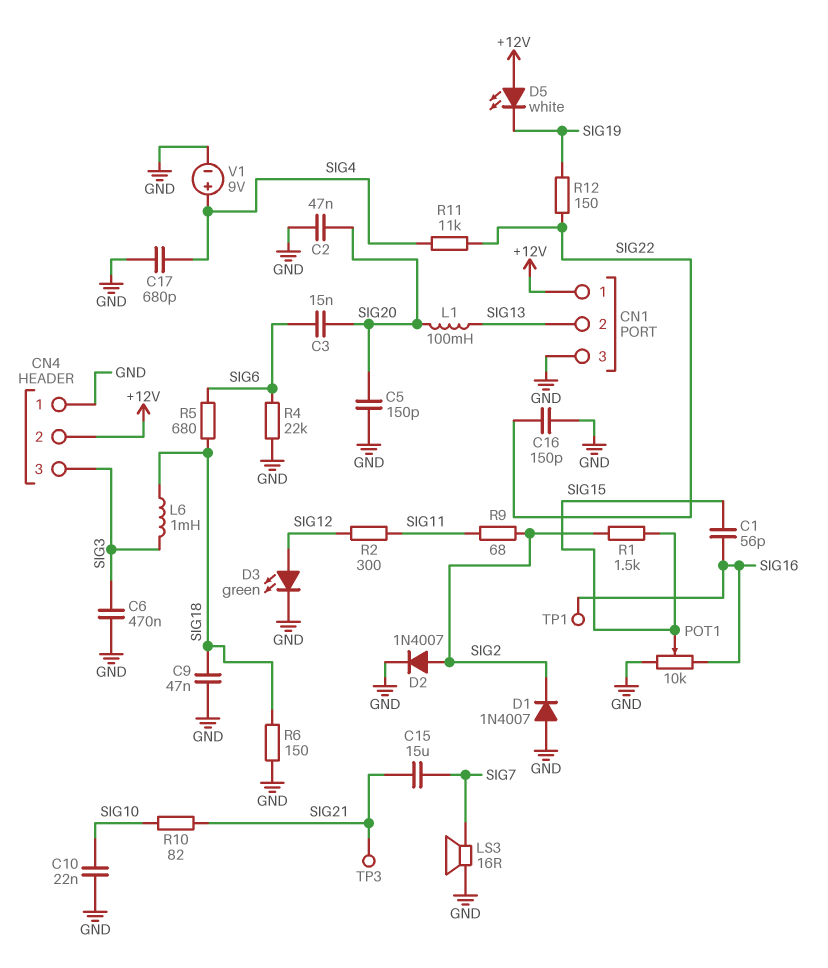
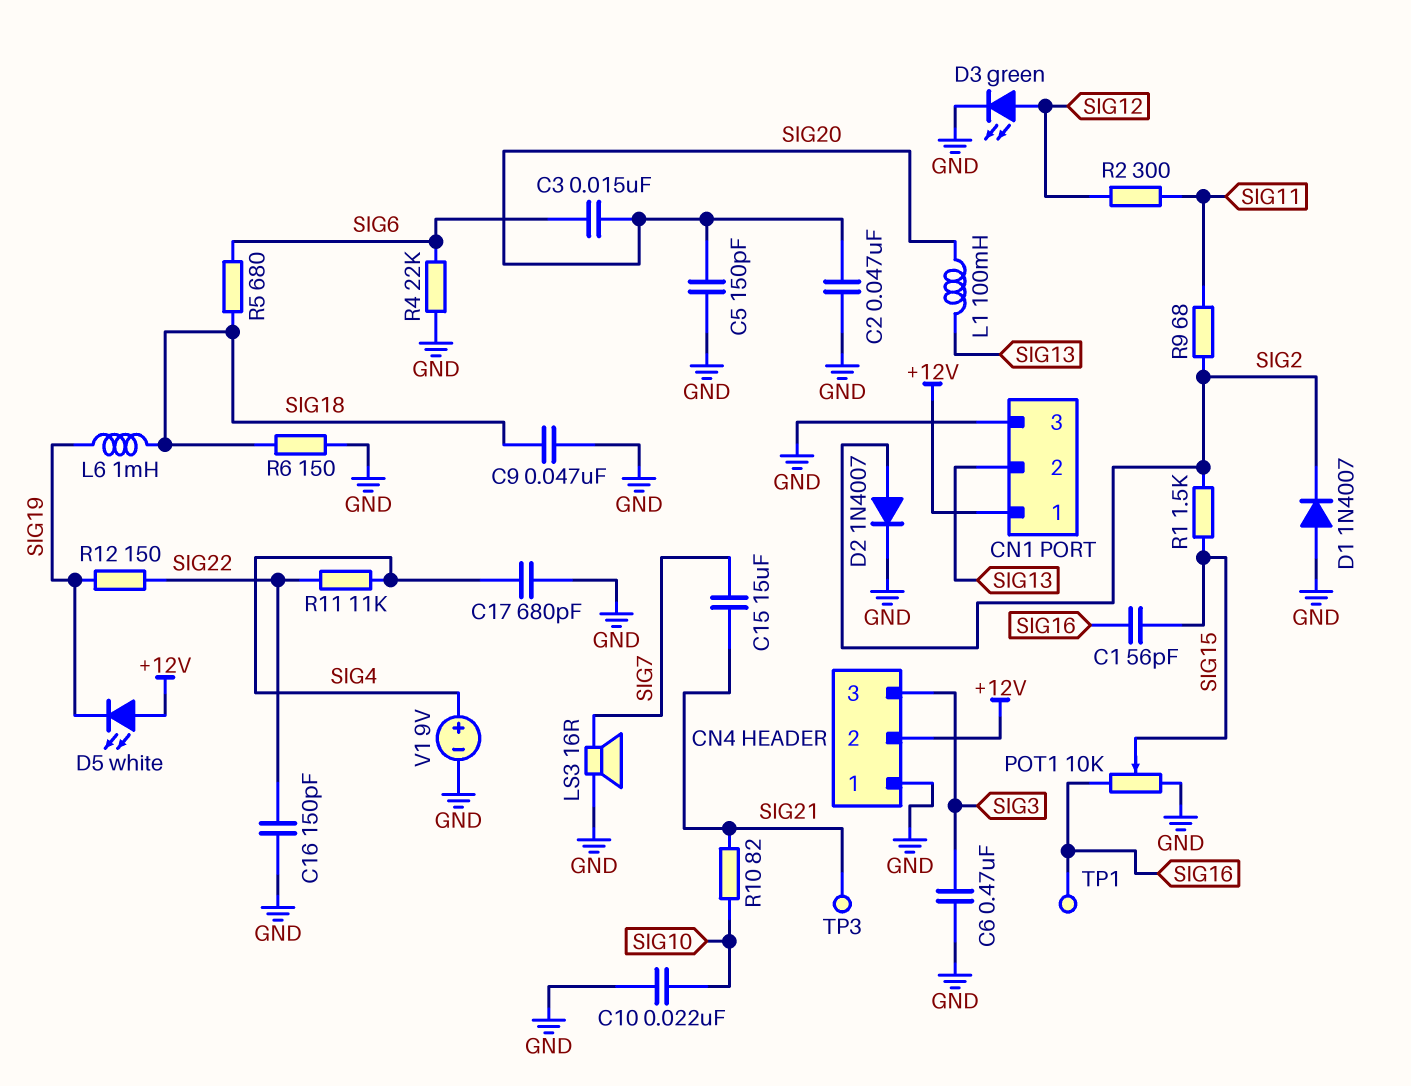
L6: 1mH (SIG3, SIG18) -> 1mH (SIG18, SIG19)

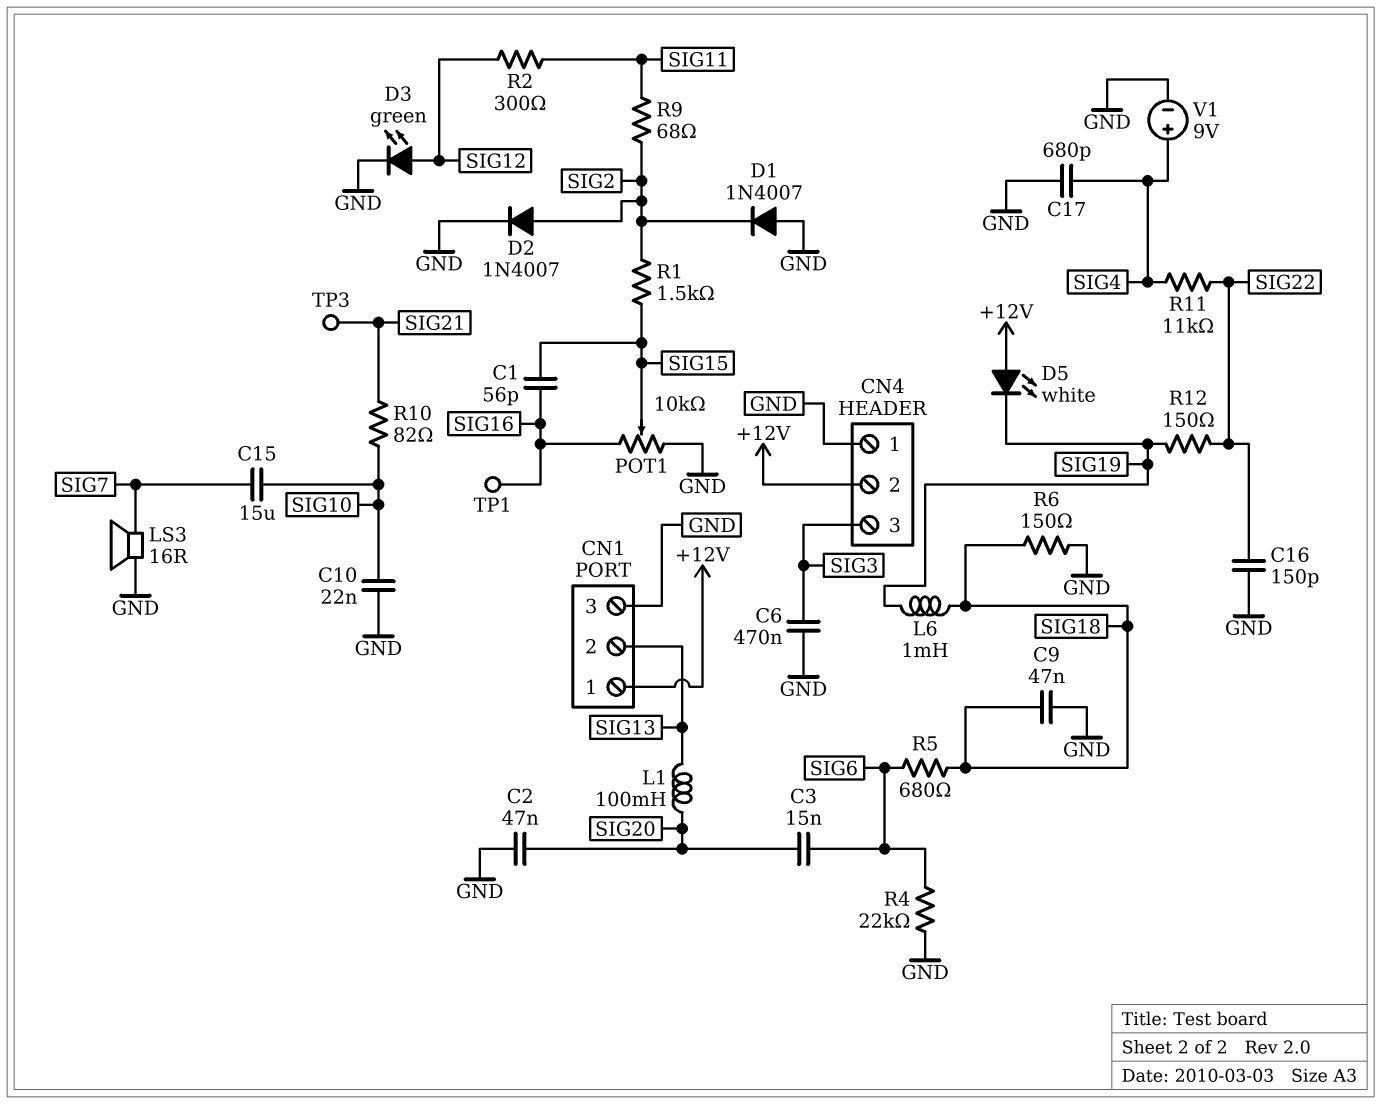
C5: 150pF (GND, SIG20) -> none
C15: 15uF (SIG7, SIG21) -> 15uF (SIG7, SIG10)

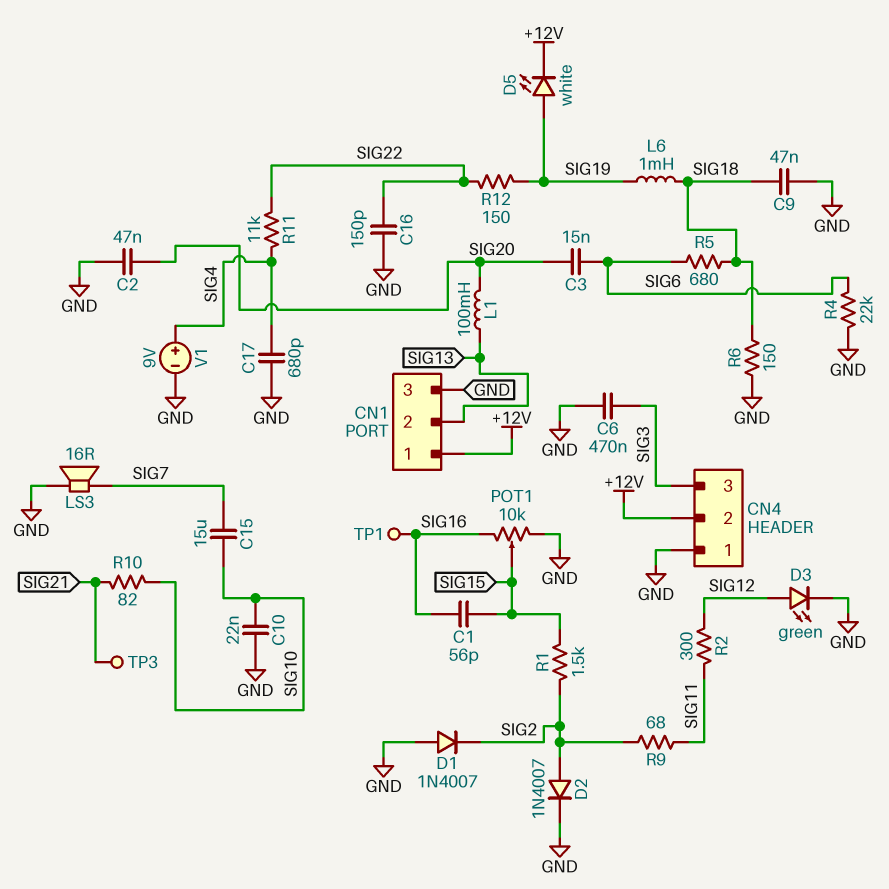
D5: LED white (A +12V, K SIG19) -> LED white (A SIG19, K +12V)

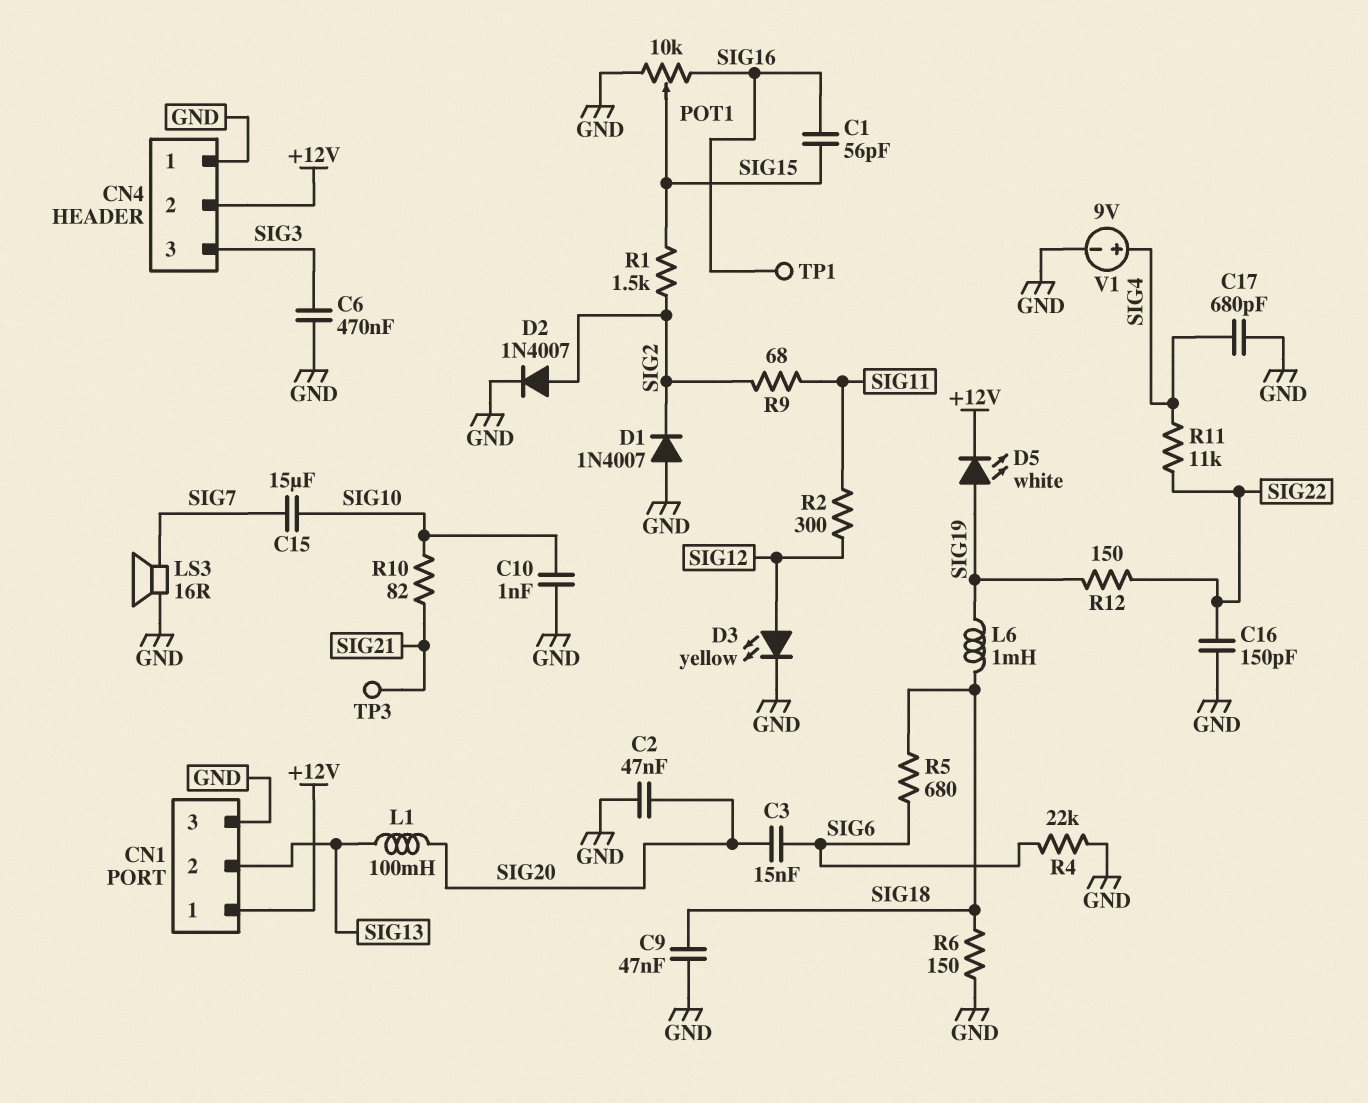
C10: 22nF (GND, SIG10) -> 1nF (GND, SIG10)
D3: LED green (A SIG12, K GND) -> LED yellow (A SIG12, K GND)

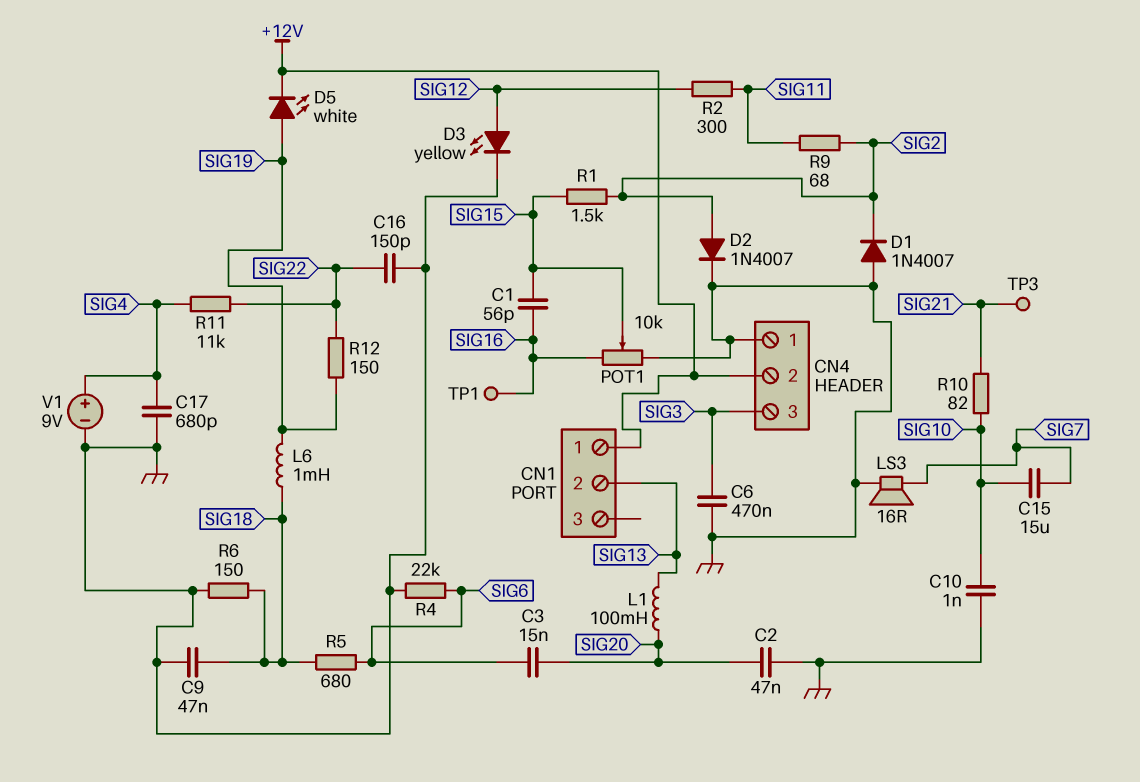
CN1 pin 3: GND -> none

